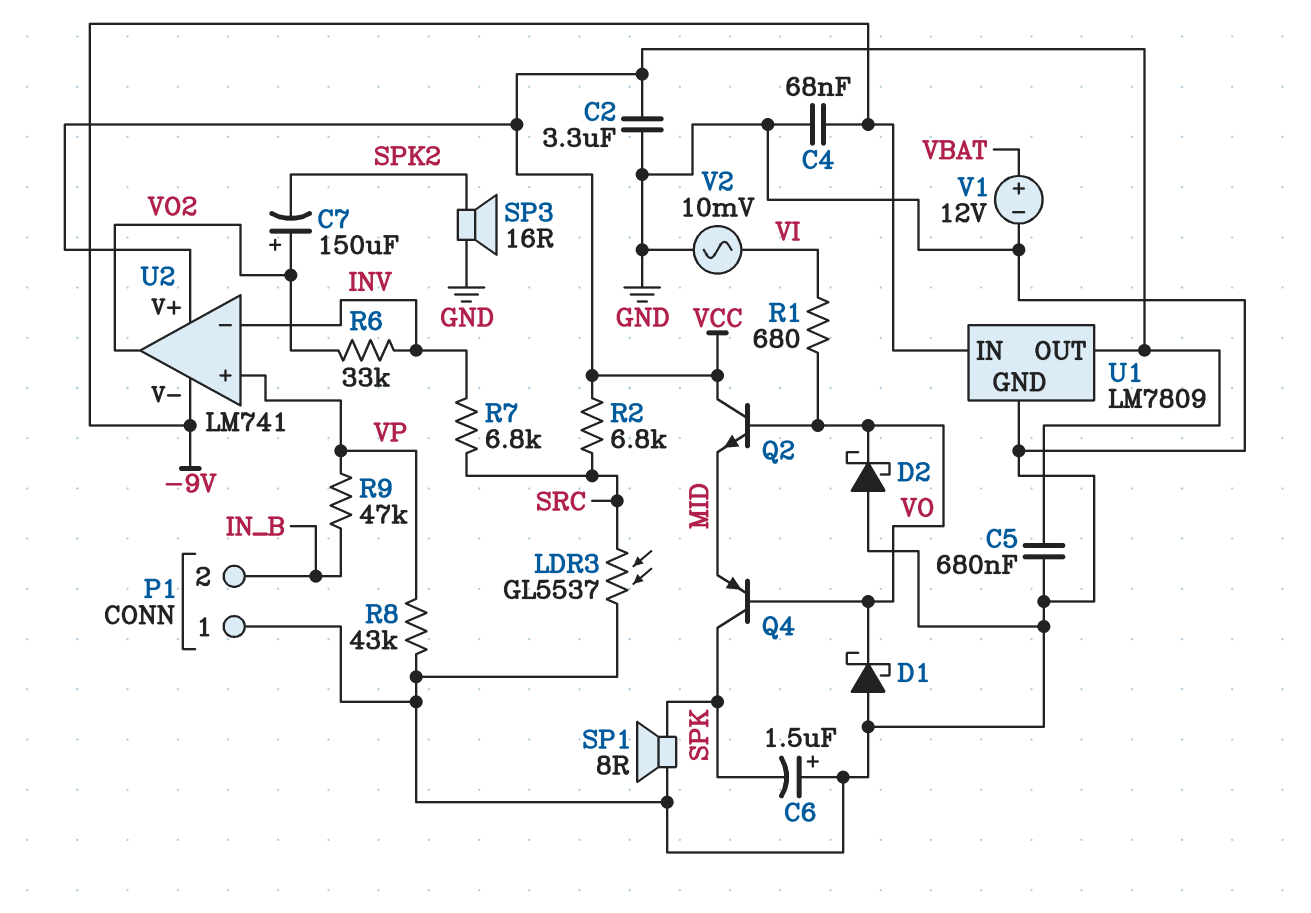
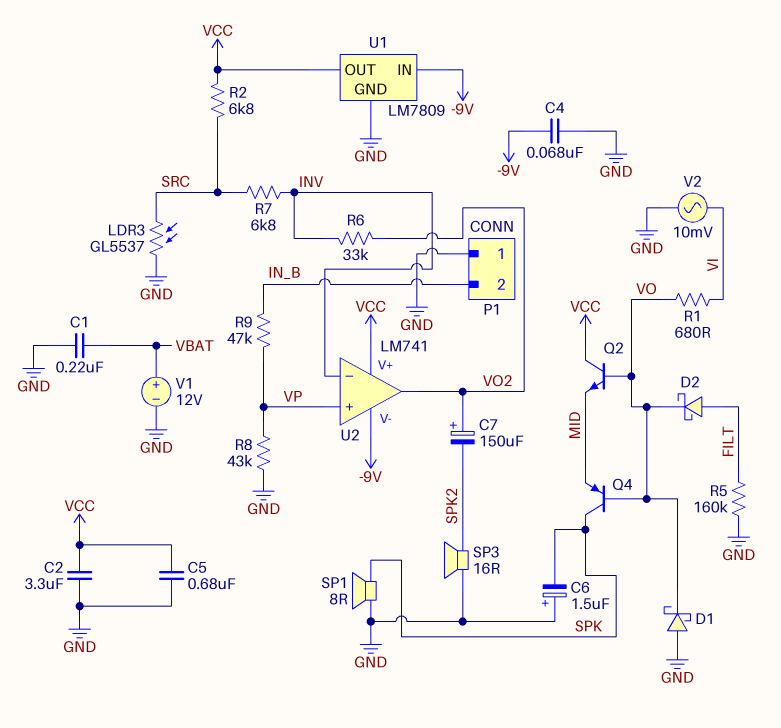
C1: none -> 220nF (GND, VBAT)
D2: schottky (A GND, K VO) -> schottky (A FILT, K VO)
R5: none -> 160k (FILT, GND)

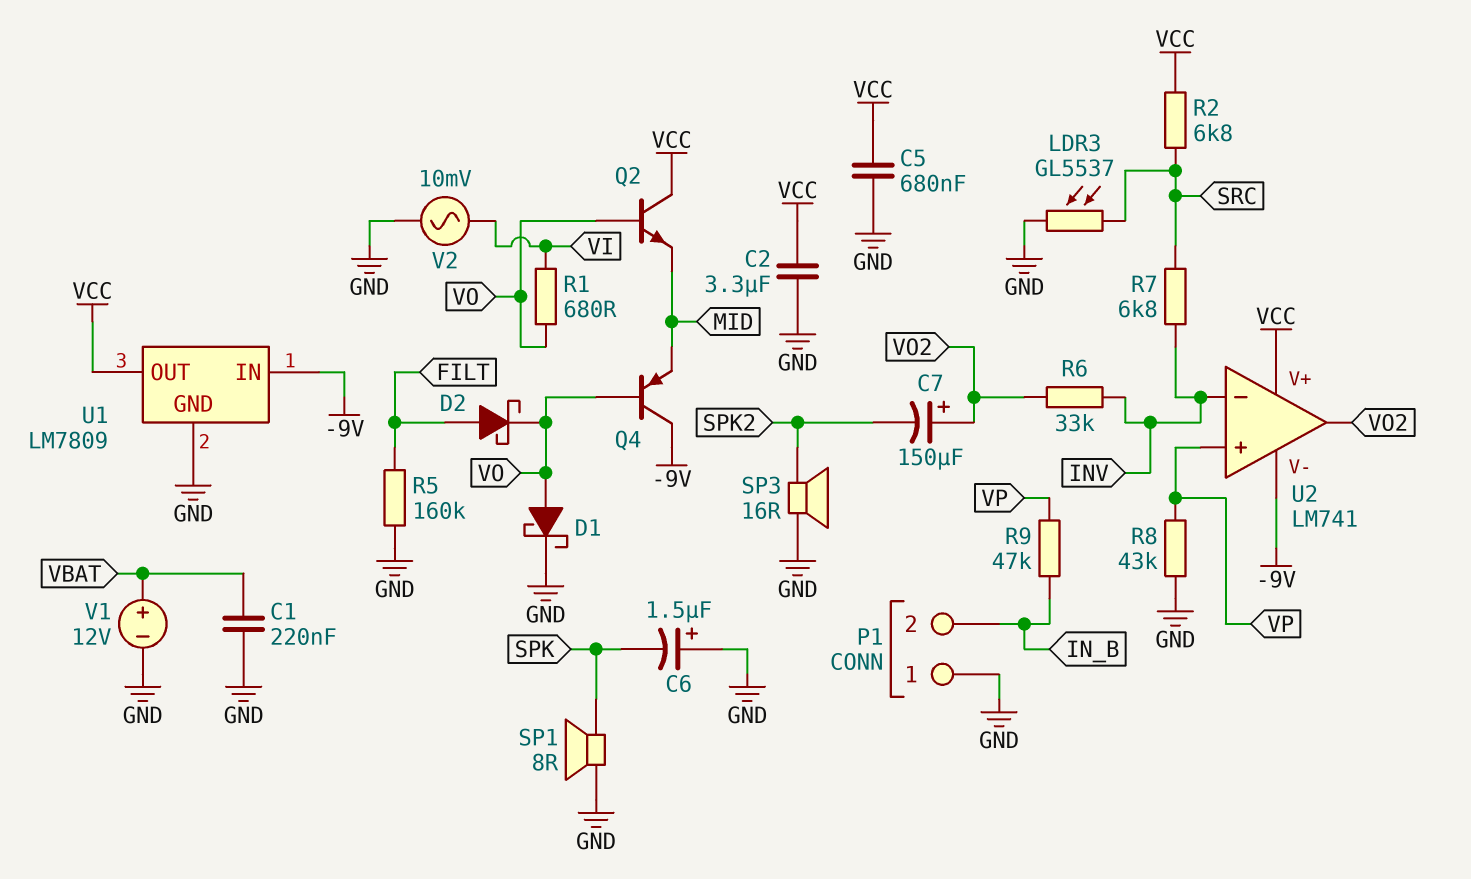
C4: 68nF (-9V, GND) -> none
D1: schottky (A GND, K VO) -> schottky (A VO, K GND)
Q4: PNP (B VO, C SPK, E MID) -> PNP (B VO, C -9V, E MID)

